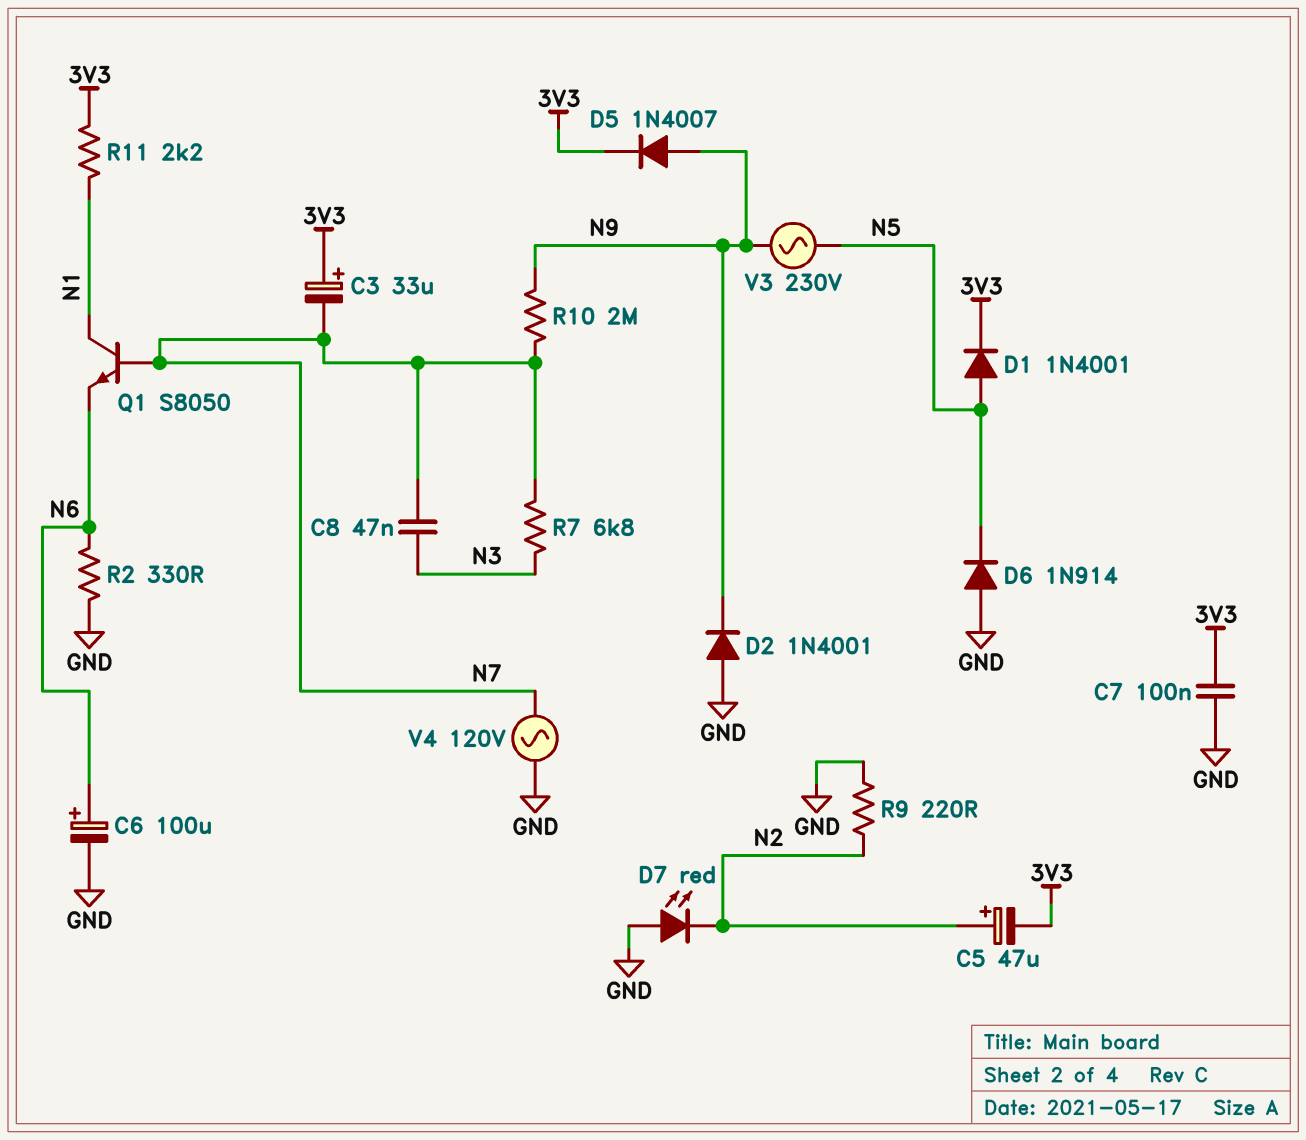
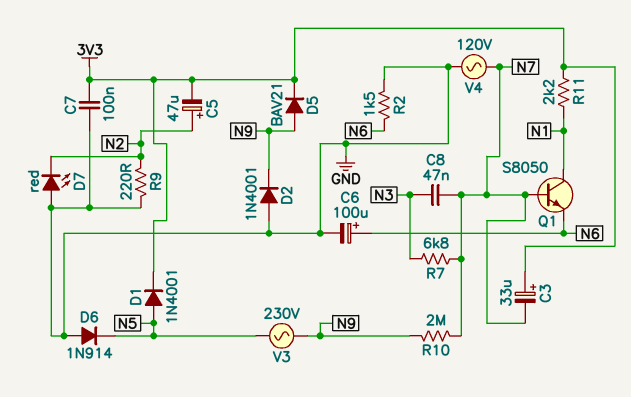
D5: diode 1N4007 (A N9, K 3V3) -> diode BAV21 (A N9, K 3V3)
R2: 330 (GND, N6) -> 1.5k (GND, N6)

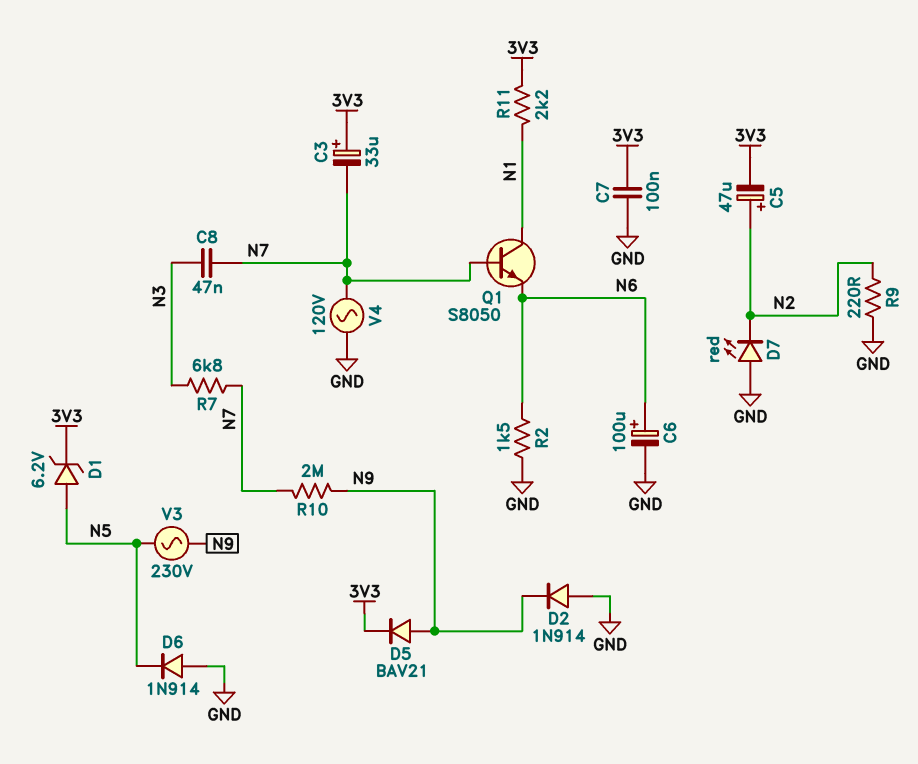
D1: diode 1N4001 (A N5, K 3V3) -> zener 6.2V (A N5, K 3V3)
D2: diode 1N4001 (A GND, K N9) -> diode 1N914 (A GND, K N9)

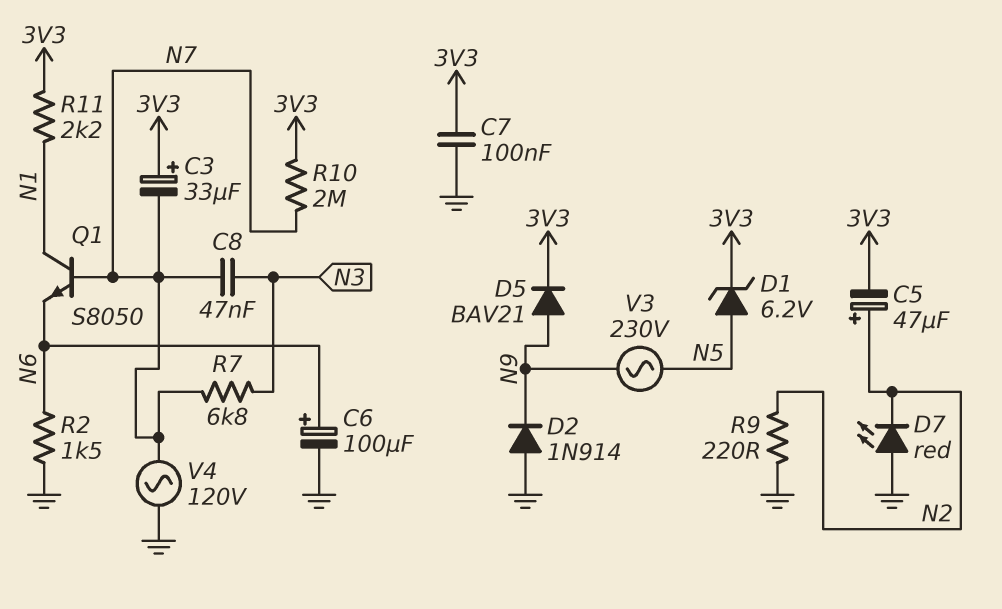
D6: diode 1N914 (A GND, K N5) -> none
R10: 2M (N7, N9) -> 2M (3V3, N7)

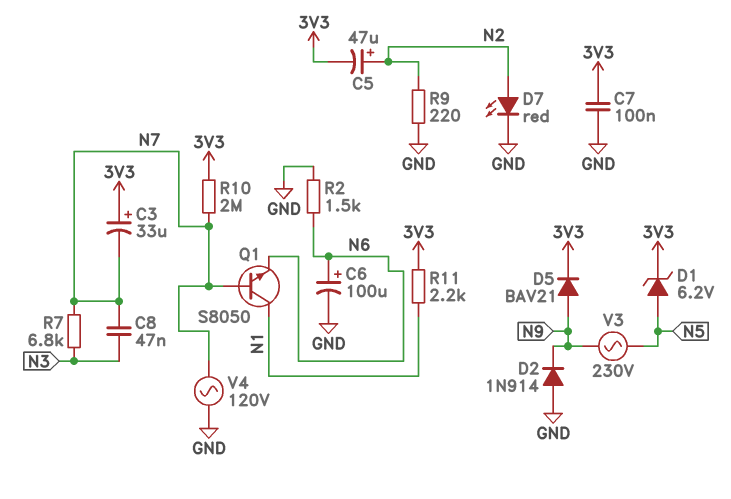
D7: LED red (A GND, K N2) -> LED red (A N2, K GND)

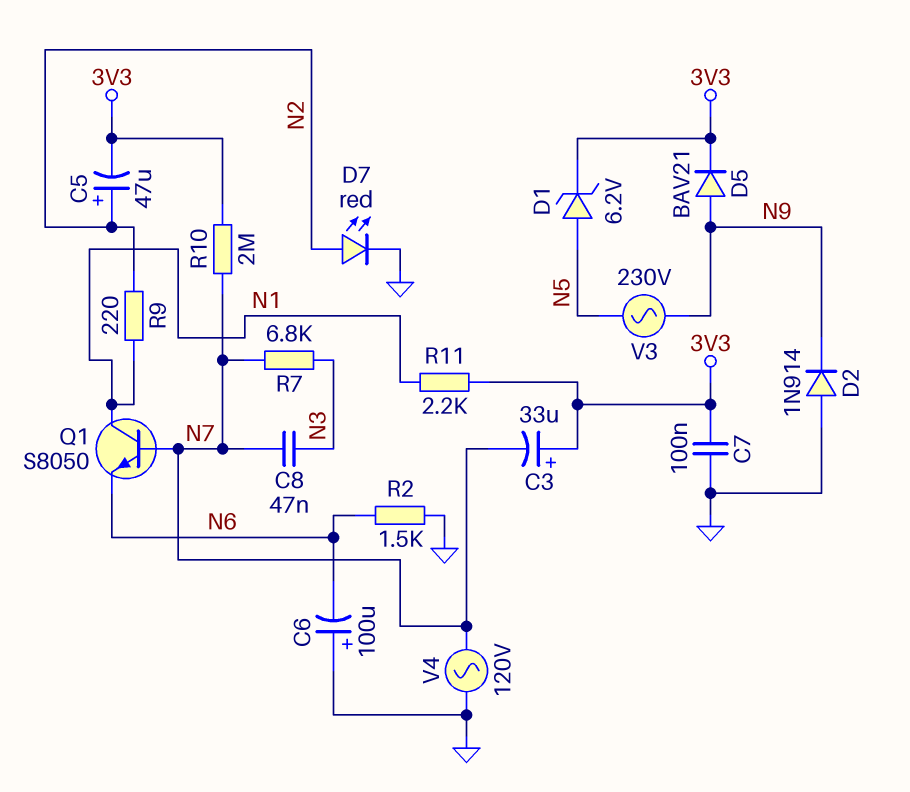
C6: 100uF (plus N6, minus GND) -> 100uF (plus GND, minus N6)
R9: 220 (GND, N2) -> 220 (N1, N2)

